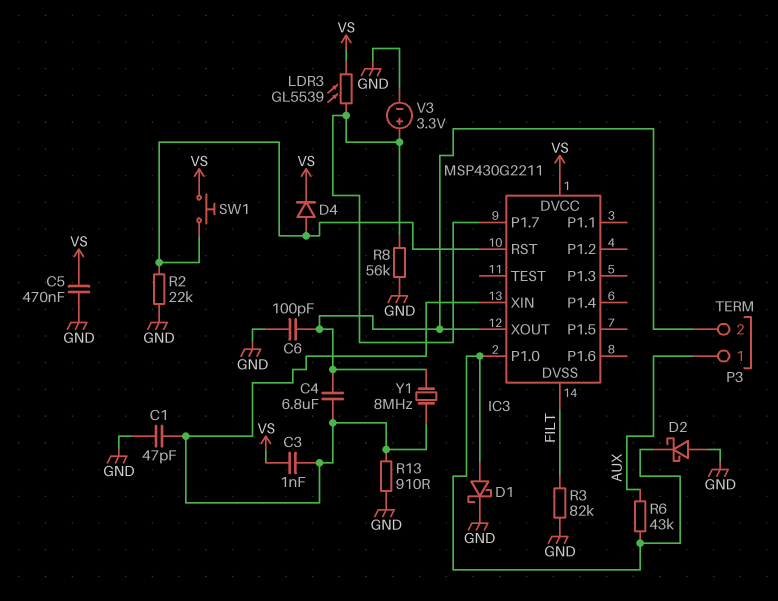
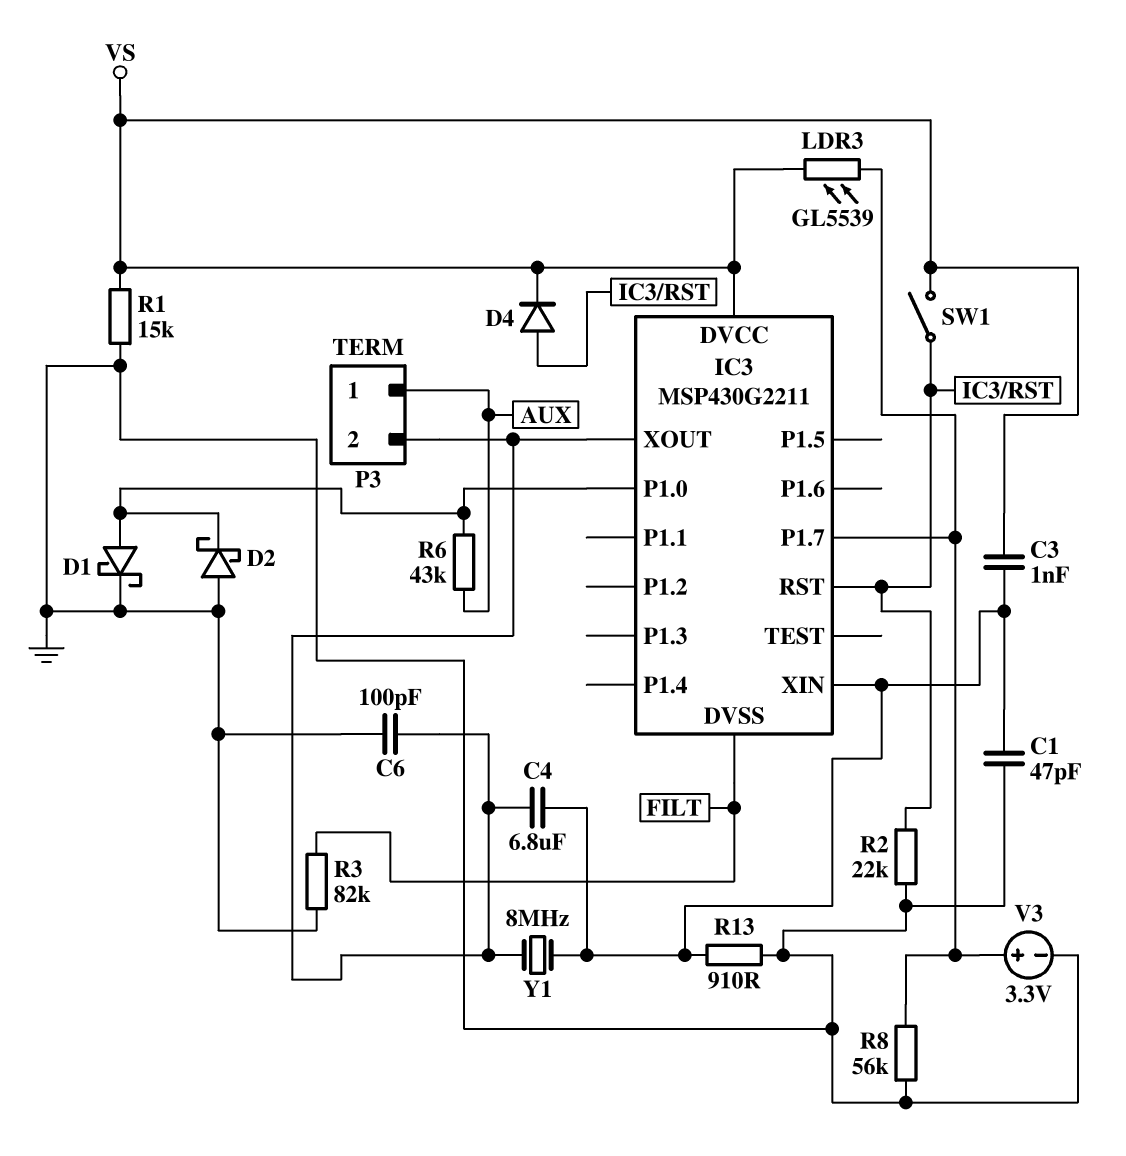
C5: 470nF (GND, VS) -> none
R1: none -> 15k (GND, VS)
SW1: button (IC3/RST, VS) -> switch (IC3/RST, VS)

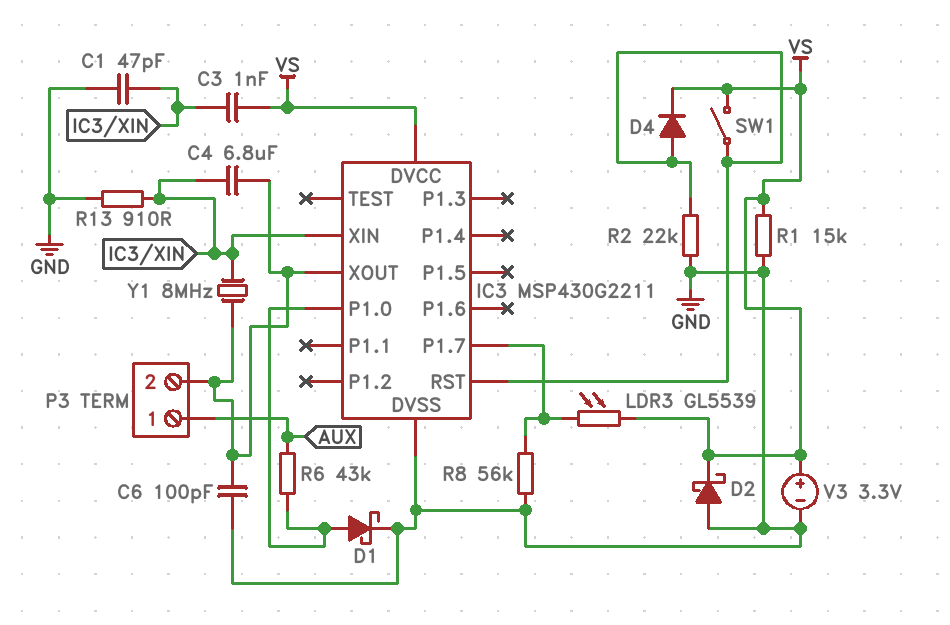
D2: schottky (A GND, K IC3/P1.0) -> schottky (A GND, K VS)
IC3 pin DVSS: FILT -> GND
R3: 82k (FILT, GND) -> none
V3: 3.3V (plus IC3/P1.7, minus GND) -> 3.3V (plus VS, minus GND)

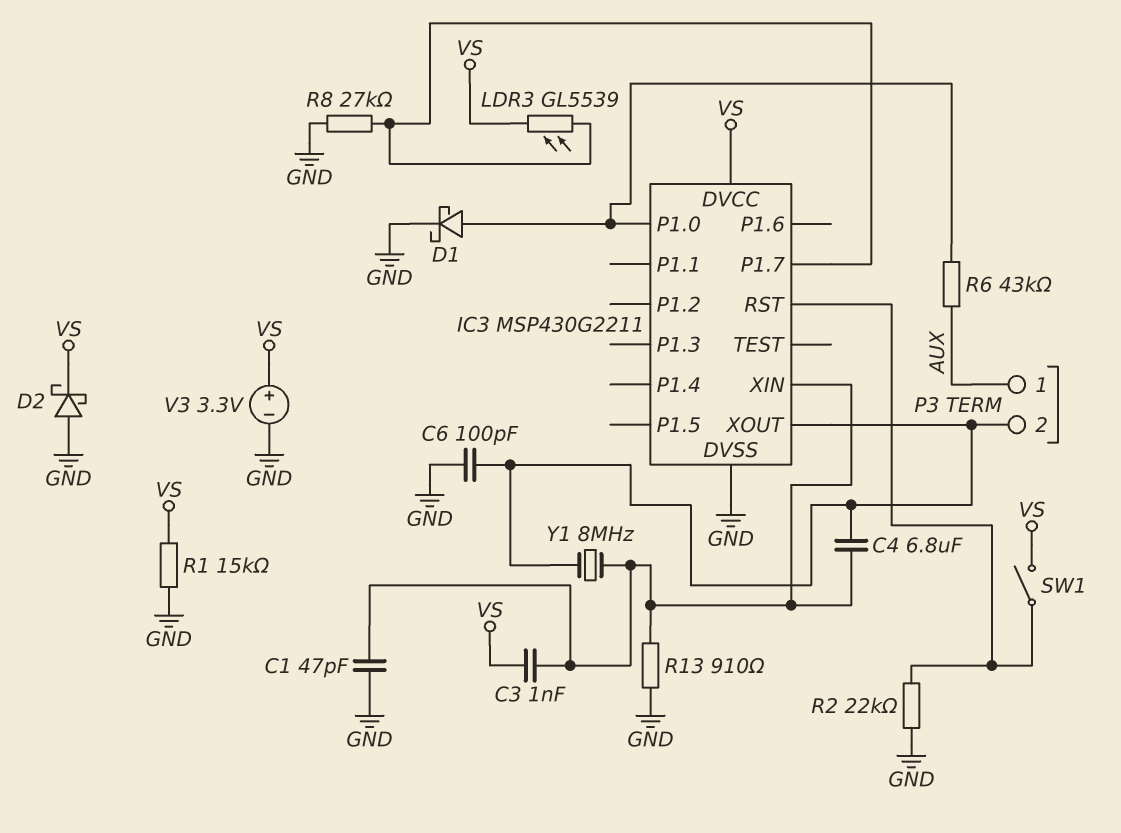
D4: diode (A IC3/RST, K VS) -> none
R8: 56k (GND, IC3/P1.7) -> 27k (GND, IC3/P1.7)

